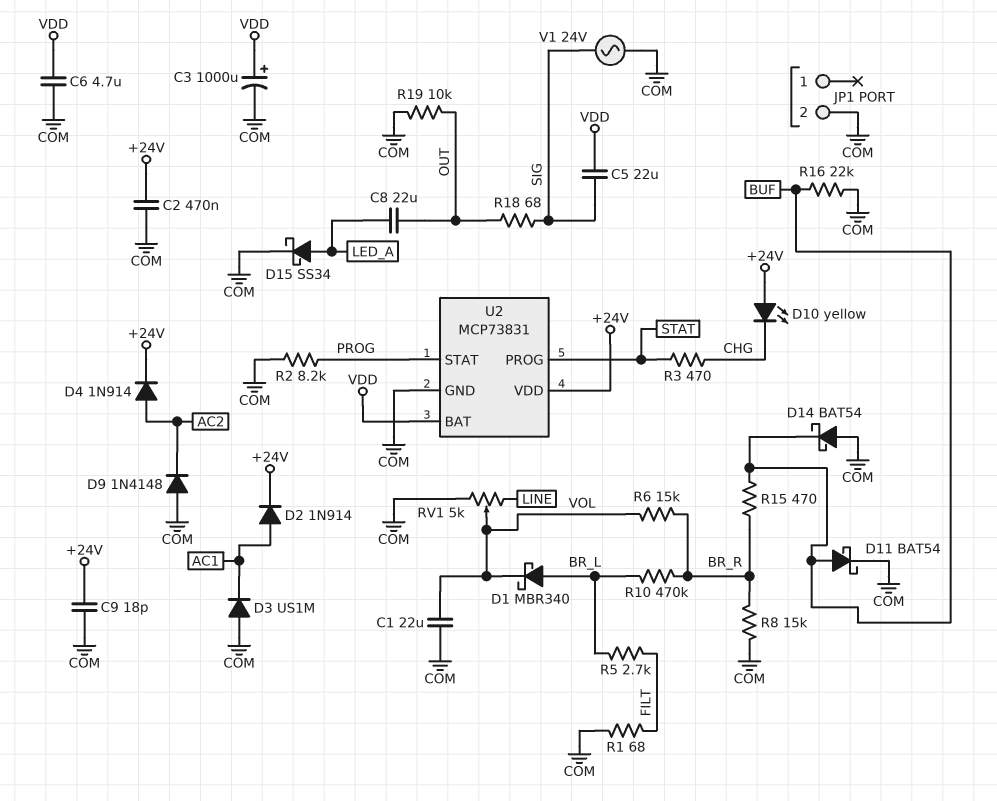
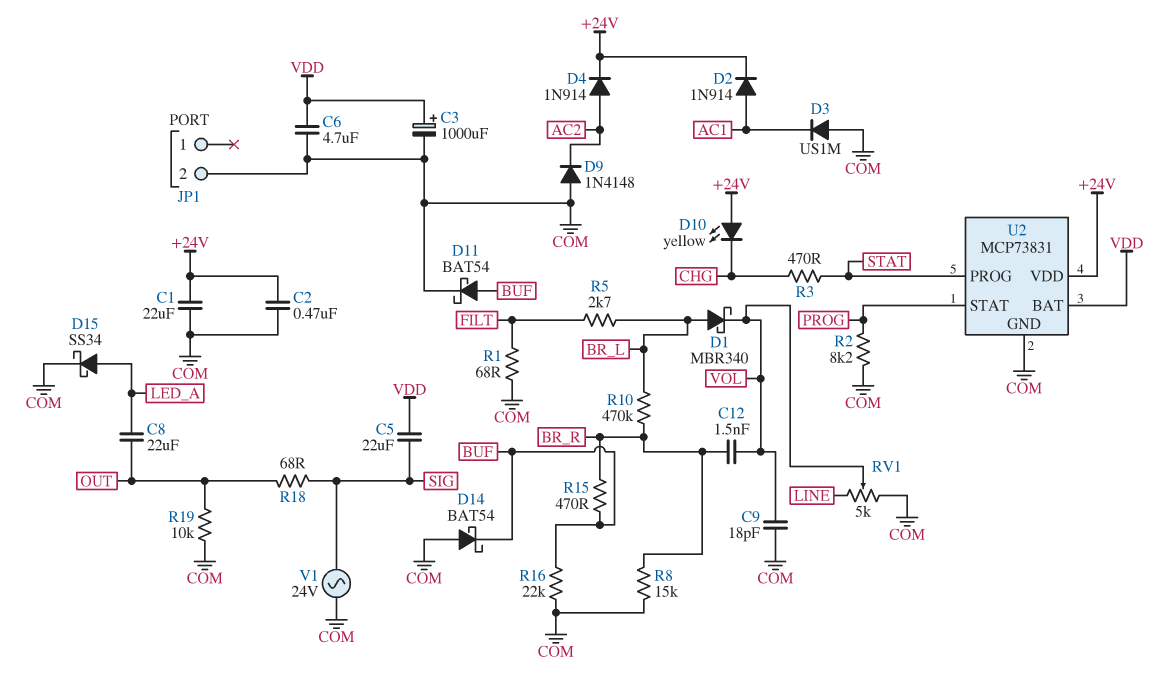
C1: 22uF (COM, VOL) -> 22uF (+24V, COM)
C9: 18pF (+24V, COM) -> 18pF (COM, VOL)
C12: none -> 1.5nF (BR_R, VOL)
R6: 15k (BR_R, VOL) -> none

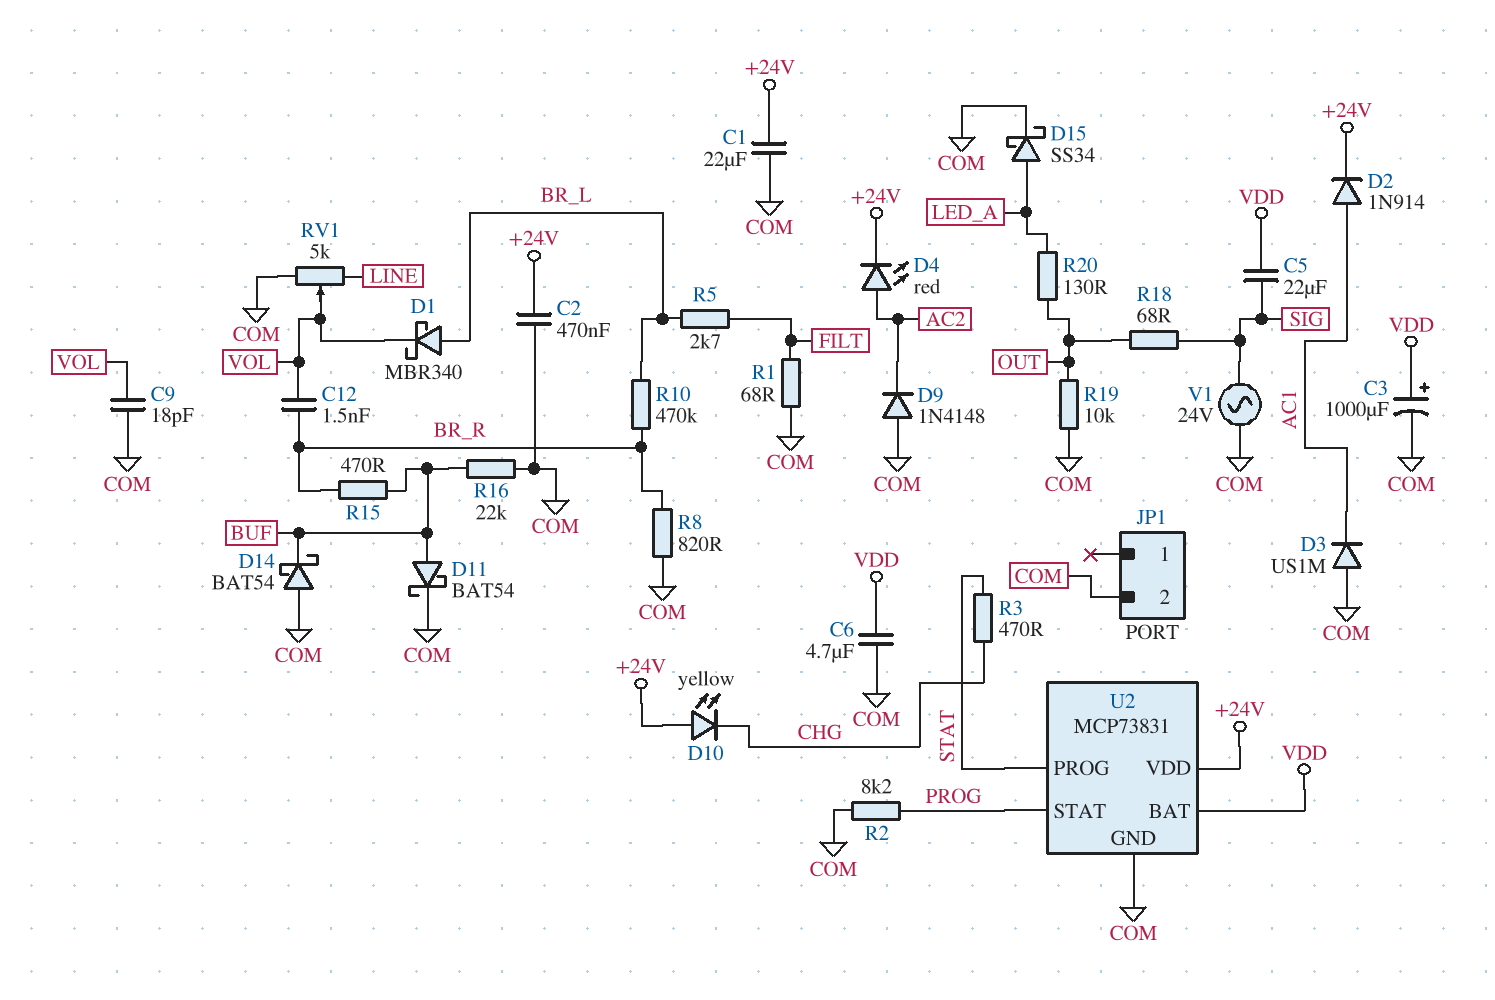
C8: 22uF (LED_A, OUT) -> none
D4: diode 1N914 (A AC2, K +24V) -> LED red (A AC2, K +24V)
R8: 15k (BR_R, COM) -> 820 (BR_R, COM)
R20: none -> 130 (LED_A, OUT)

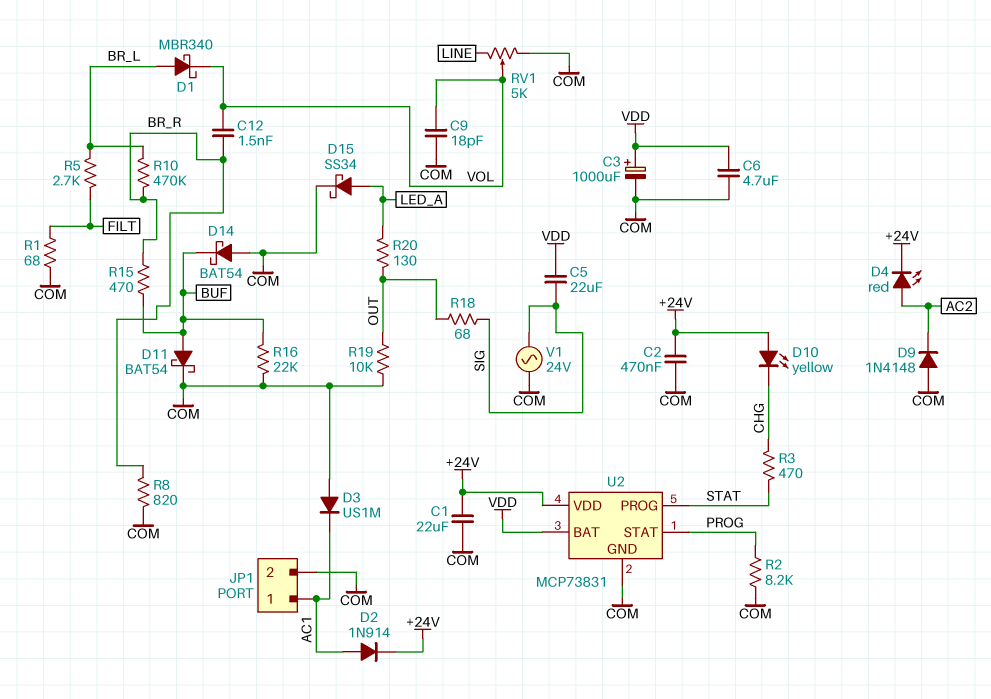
JP1 pin 1: none -> AC1

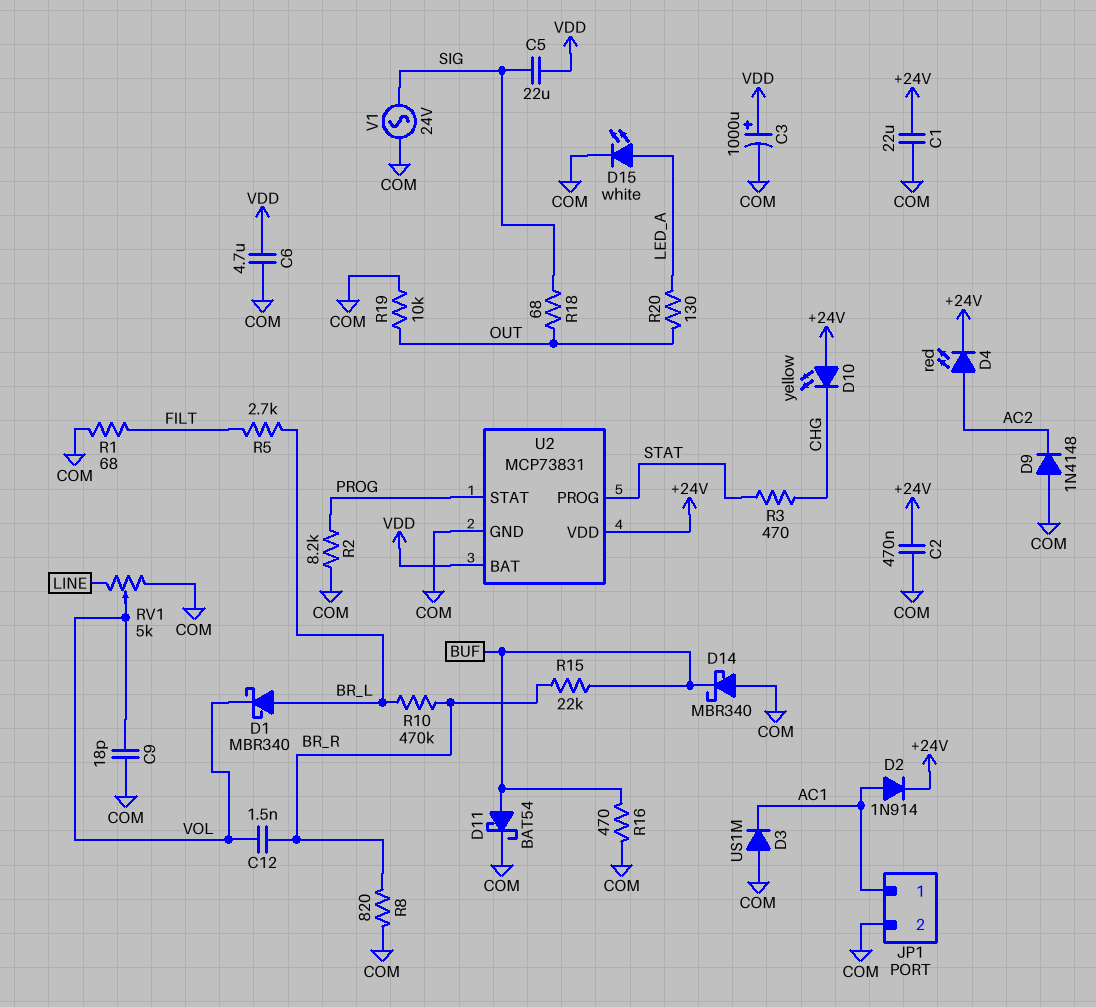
D14: schottky BAT54 (A COM, K BUF) -> schottky MBR340 (A COM, K BUF)
D15: schottky SS34 (A LED_A, K COM) -> LED white (A LED_A, K COM)
R15: 470 (BR_R, BUF) -> 22k (BR_R, BUF)
R16: 22k (BUF, COM) -> 470 (BUF, COM)

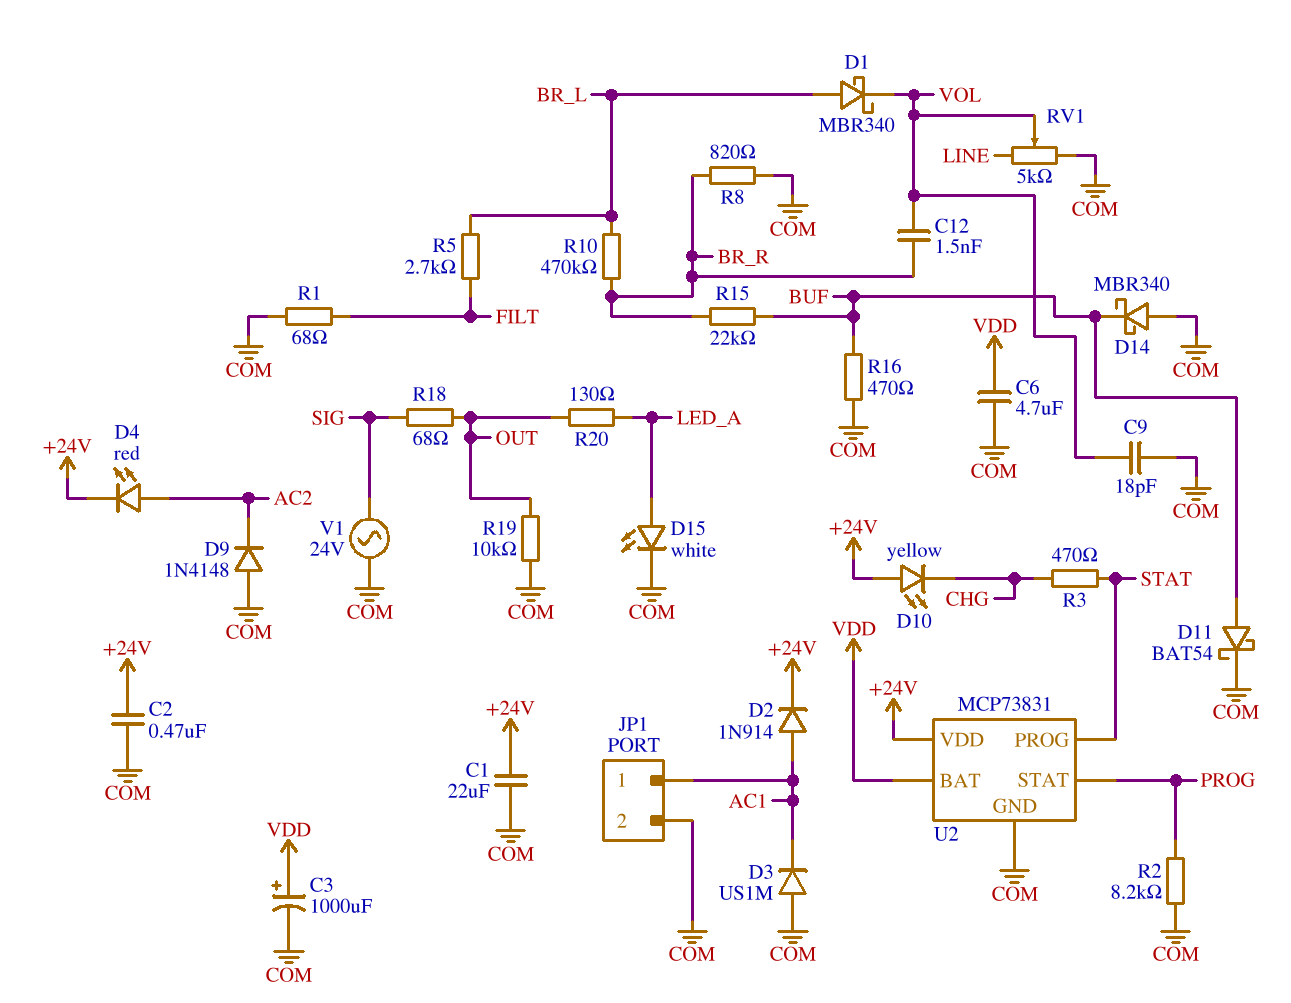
C5: 22uF (SIG, VDD) -> none

